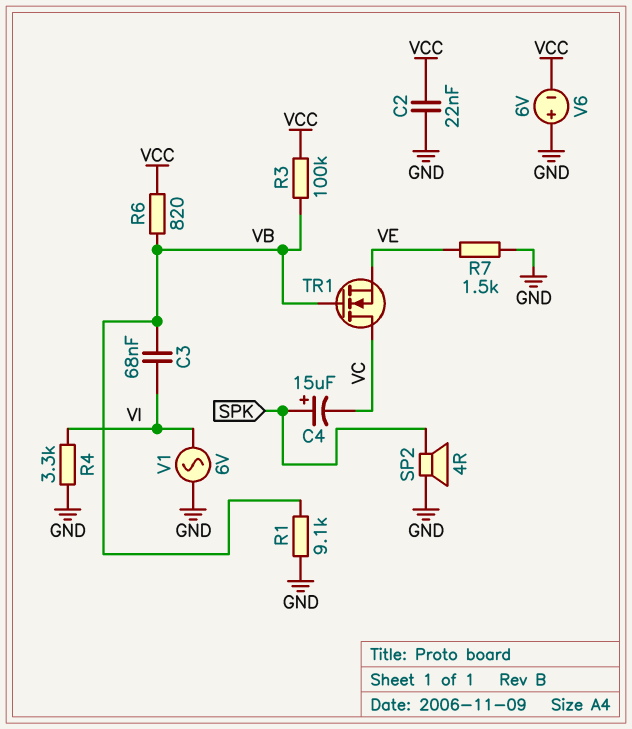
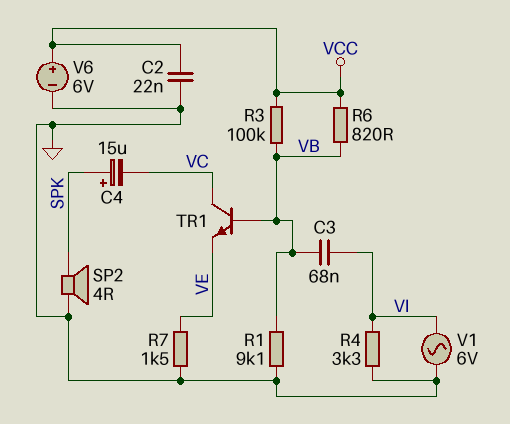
TR1: NMOS (G VB, D VC, S VE) -> NPN (B VB, C VC, E VE)
V6: 6V (plus GND, minus VCC) -> 6V (plus VCC, minus GND)

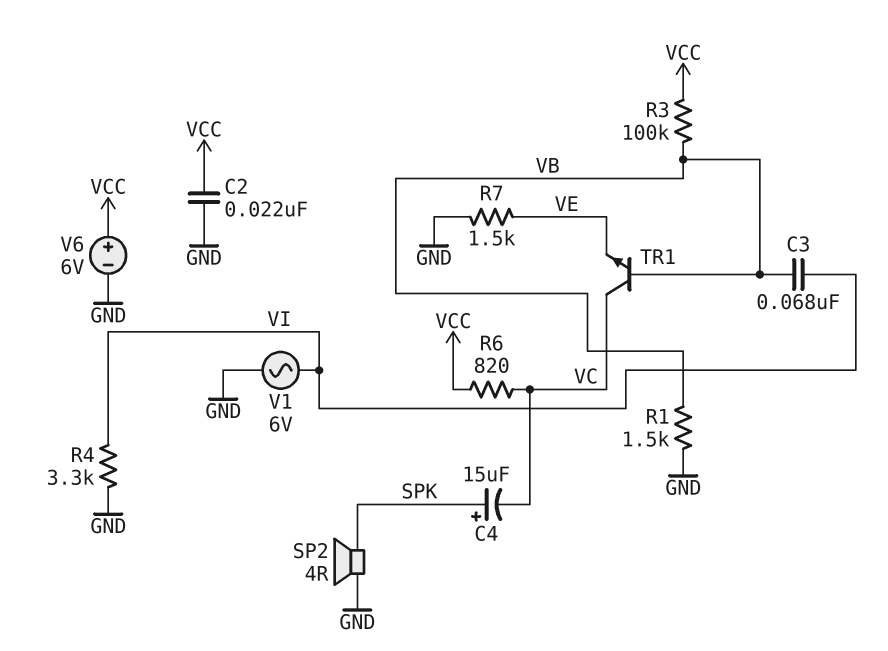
R1: 9.1k (GND, VB) -> 1.5k (GND, VB)
R6: 820 (VB, VCC) -> 820 (VC, VCC)

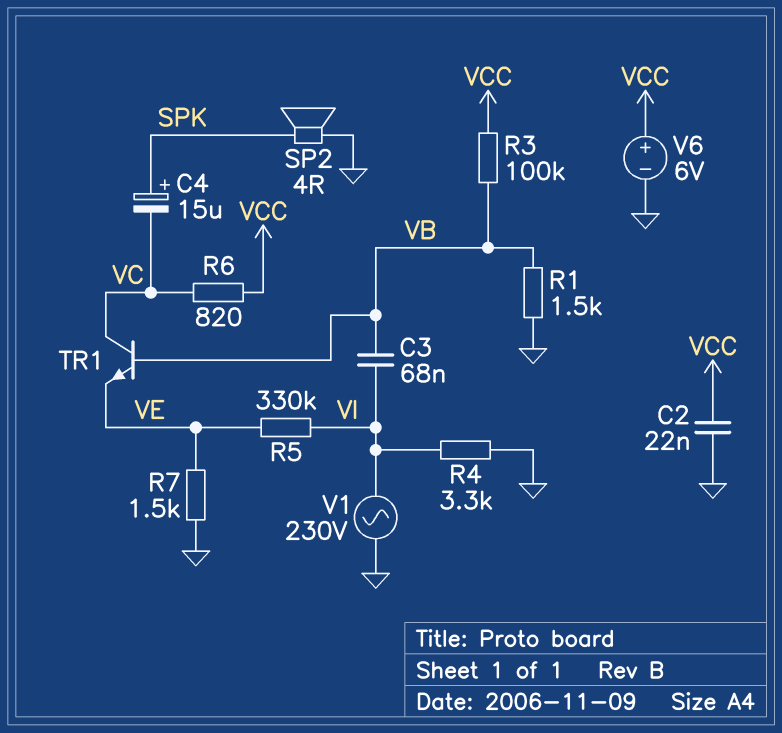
R5: none -> 330k (VE, VI)
V1: AC 6V (GND, VI) -> AC 230V (GND, VI)

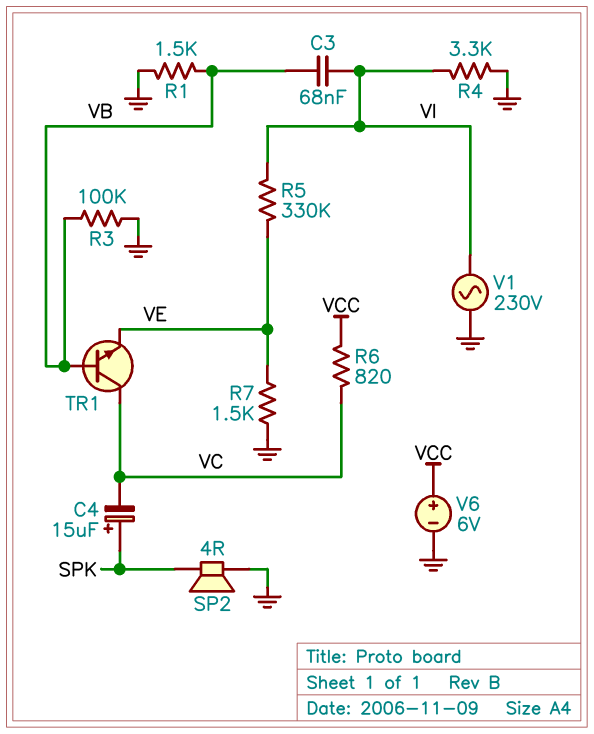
C2: 22nF (GND, VCC) -> none
R3: 100k (VB, VCC) -> 100k (GND, VB)

